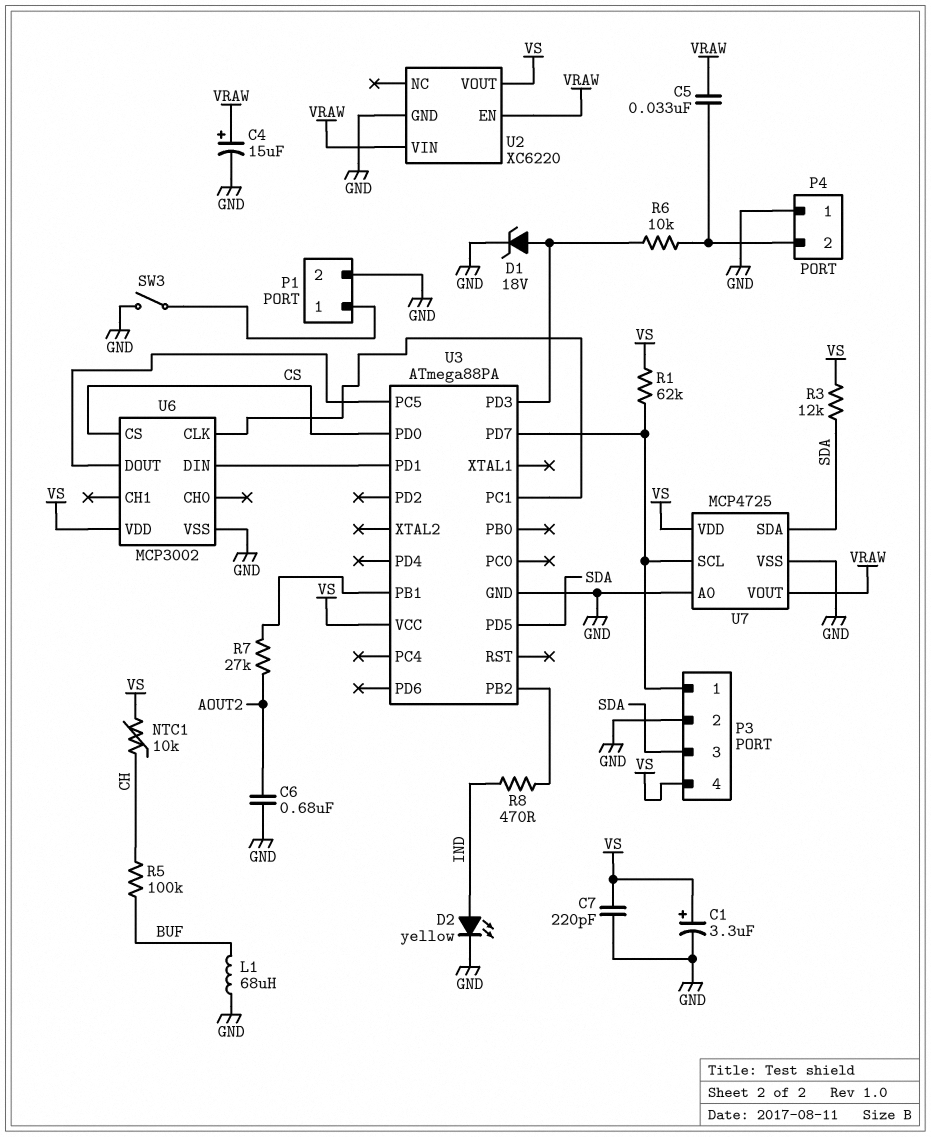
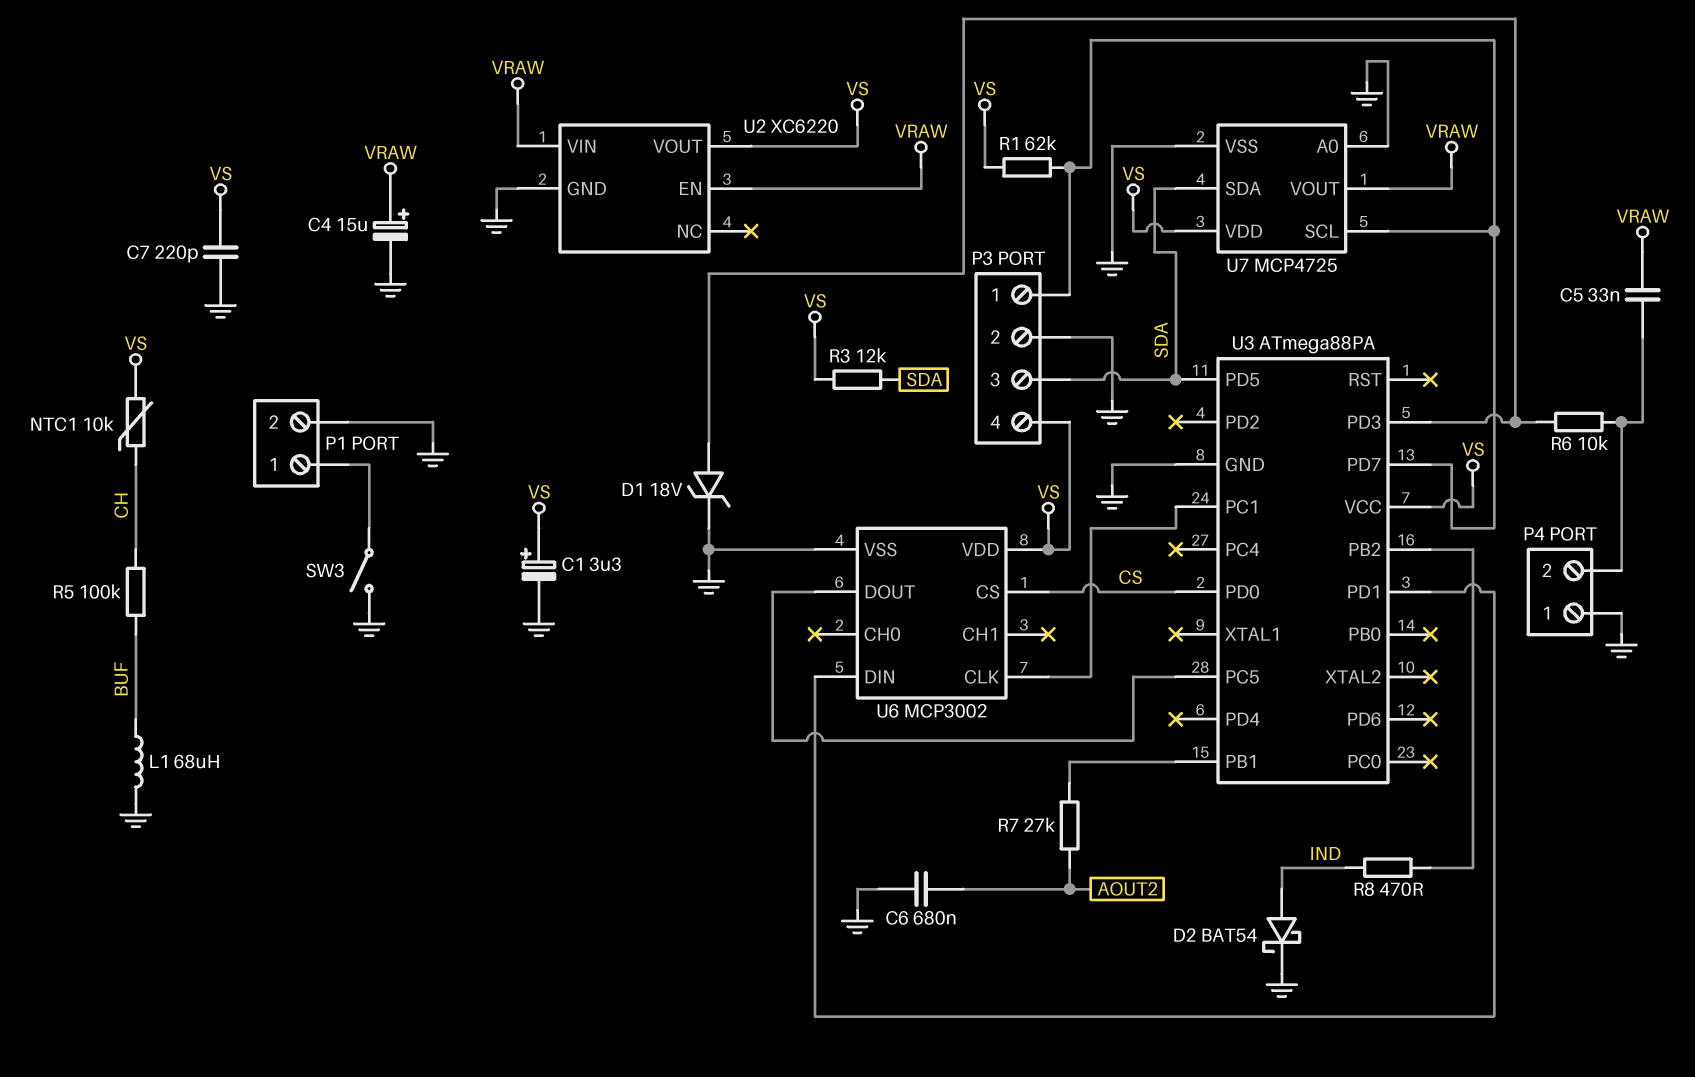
D2: LED yellow (A IND, K GND) -> schottky BAT54 (A IND, K GND)

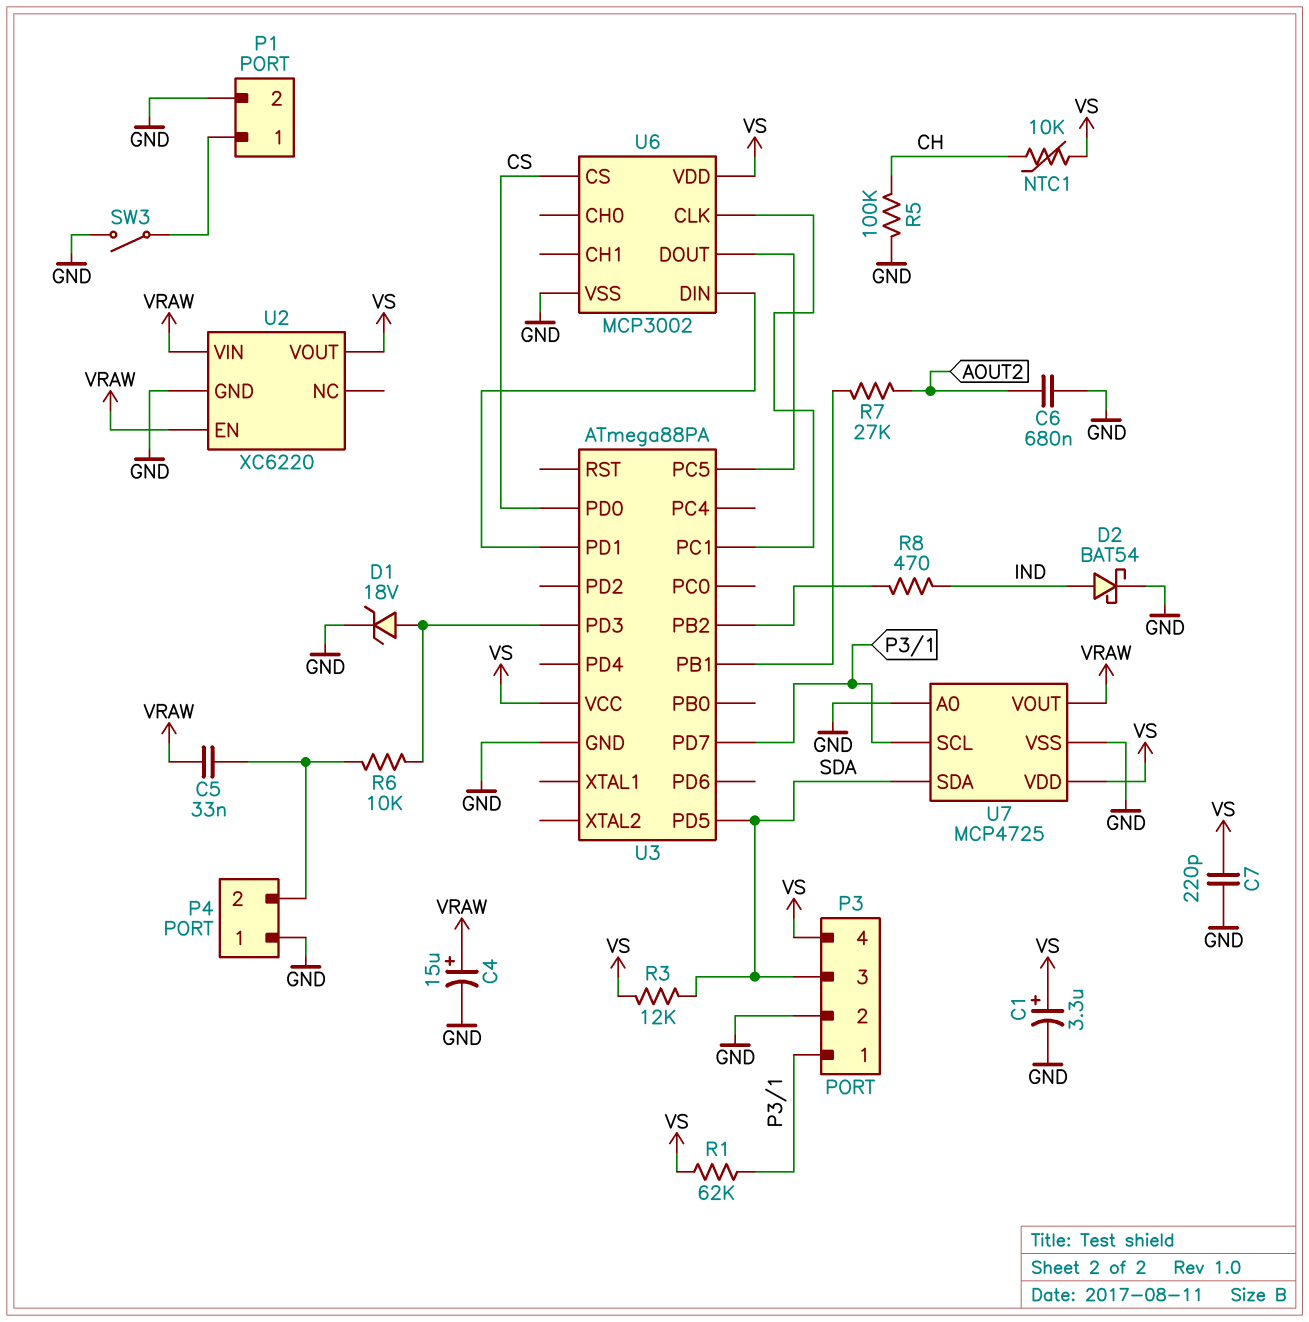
L1: 68uH (BUF, GND) -> none
R5: 100k (BUF, CH) -> 100k (CH, GND)

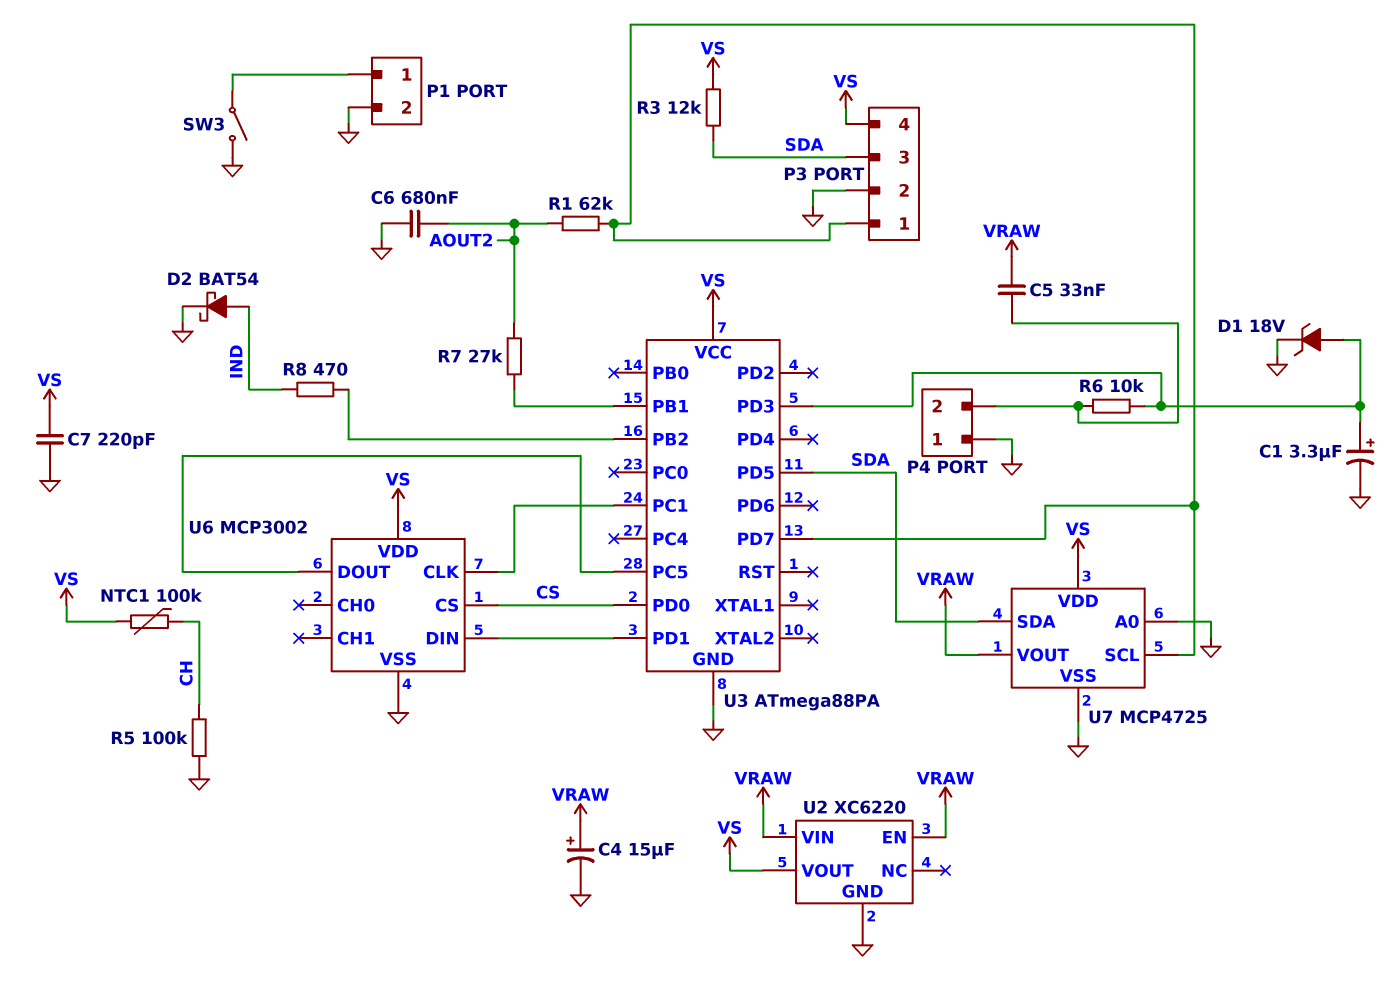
C1: 3.3uF (plus VS, minus GND) -> 3.3uF (plus U3/PD3, minus GND)
NTC1: 10k (CH, VS) -> 100k (CH, VS)
R1: 62k (P3/1, VS) -> 62k (AOUT2, P3/1)

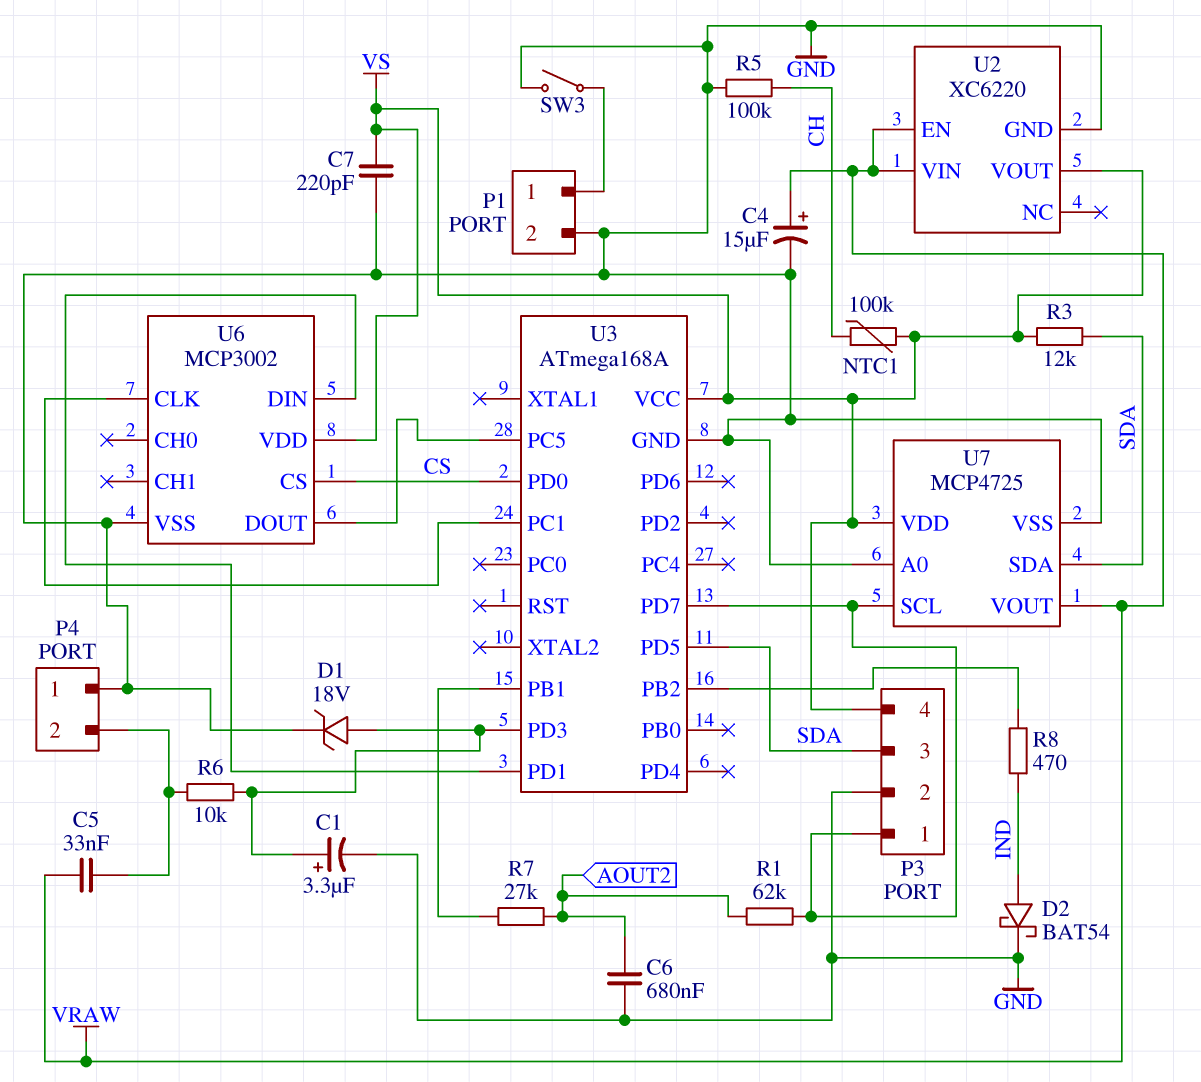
U3: ATmega88PA -> ATmega168A

